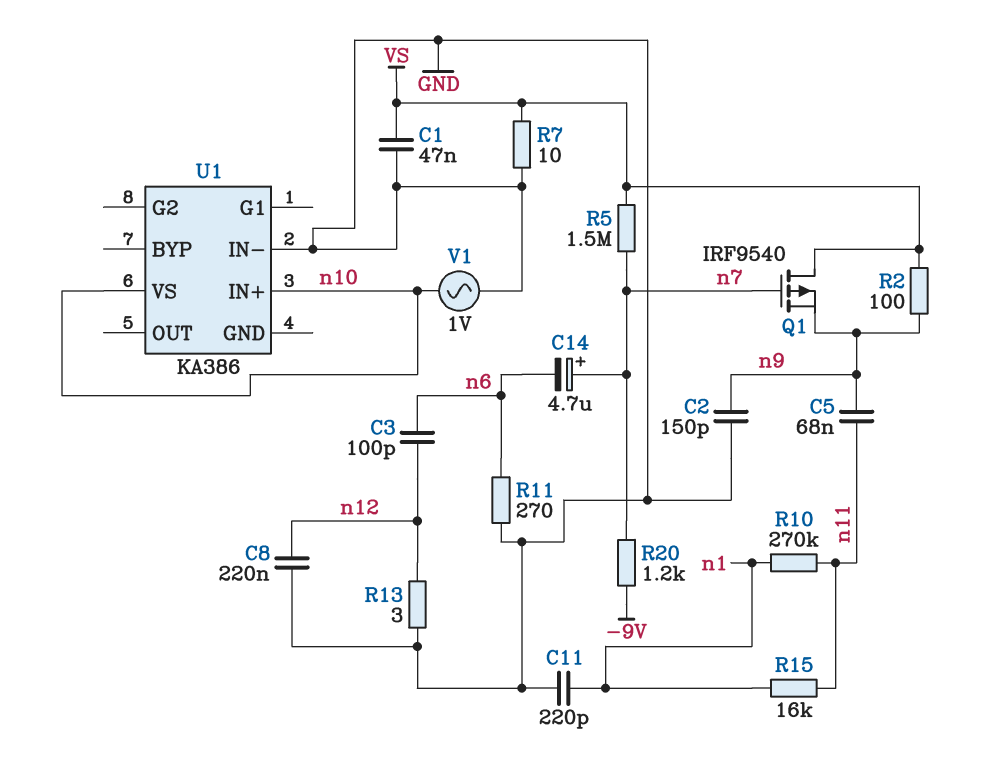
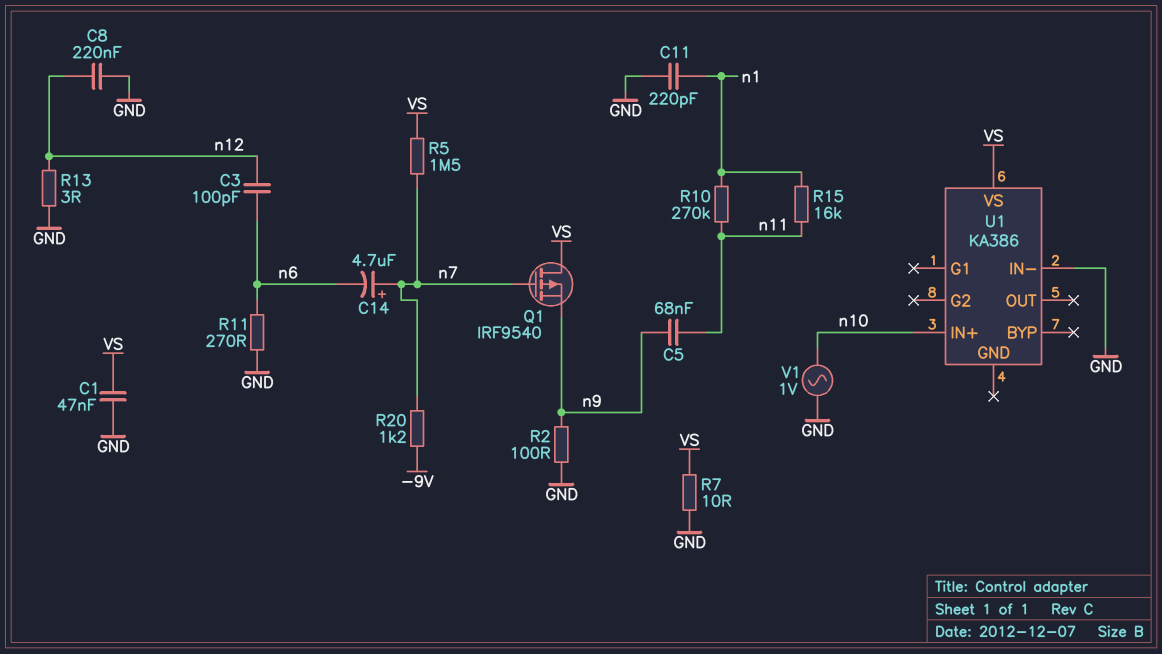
C2: 150pF (GND, n9) -> none
R2: 100 (VS, n9) -> 100 (GND, n9)
U1 pin VS: n10 -> VS

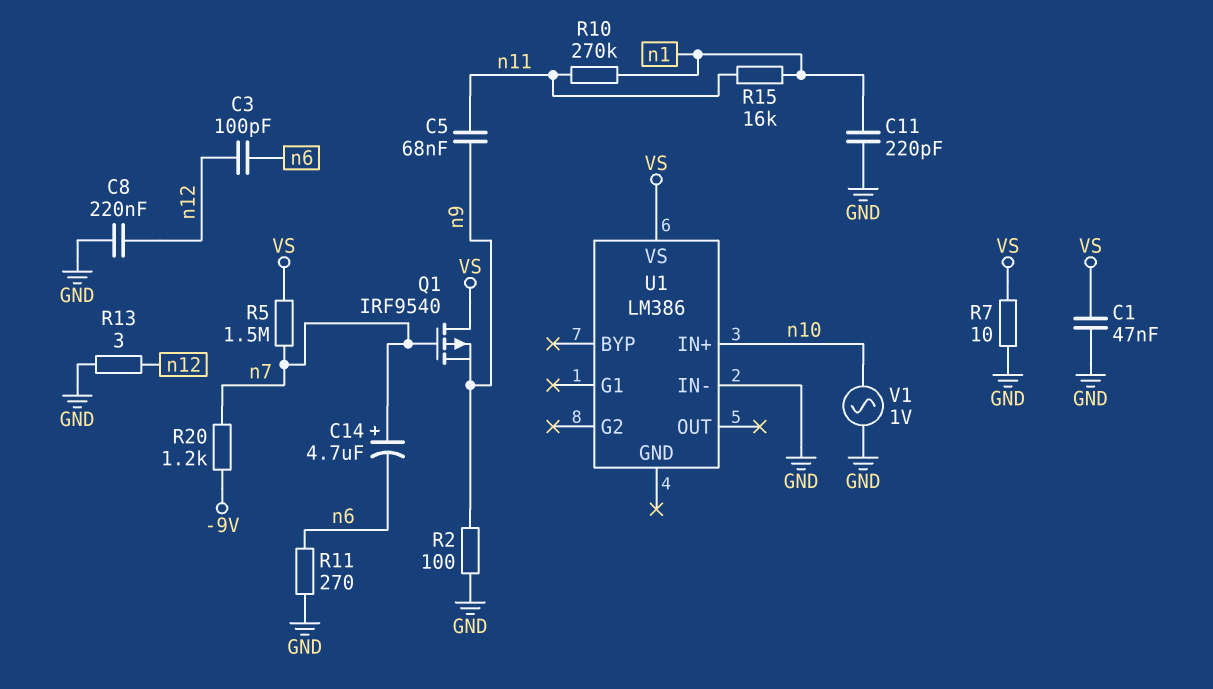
U1: KA386 -> LM386

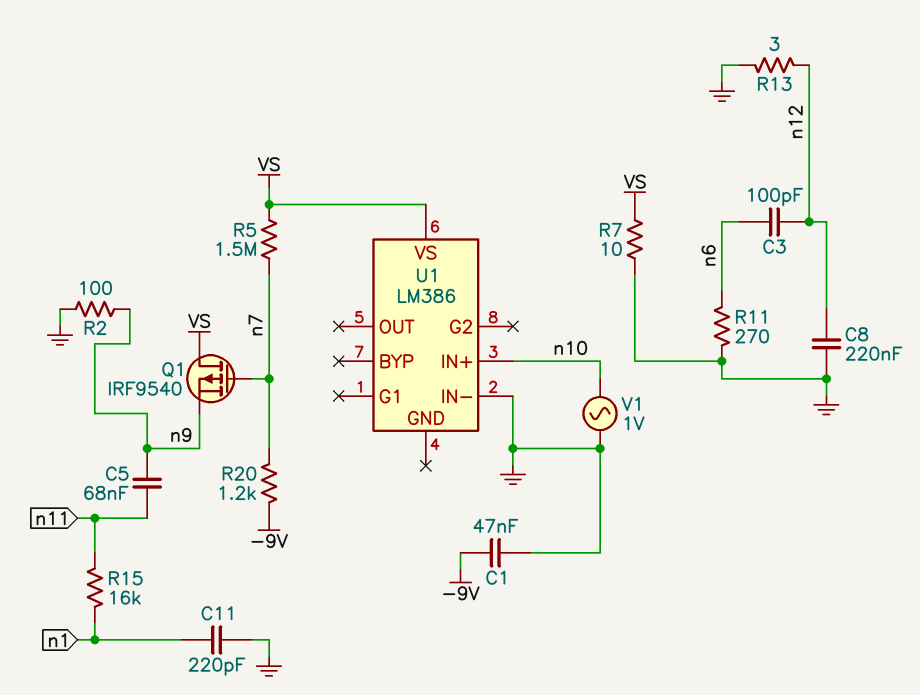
C1: 47nF (GND, VS) -> 47nF (-9V, GND)
C14: 4.7uF (plus n7, minus n6) -> none
R10: 270k (n1, n11) -> none

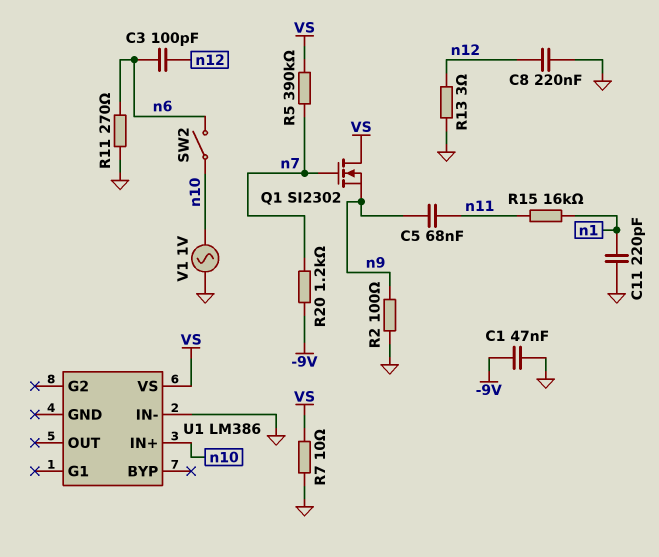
Q1: PMOS IRF9540 (G n7, D VS, S n9) -> NMOS SI2302 (G n7, D VS, S n9)
R5: 1.5M (VS, n7) -> 390k (VS, n7)
SW2: none -> switch (n6, n10)

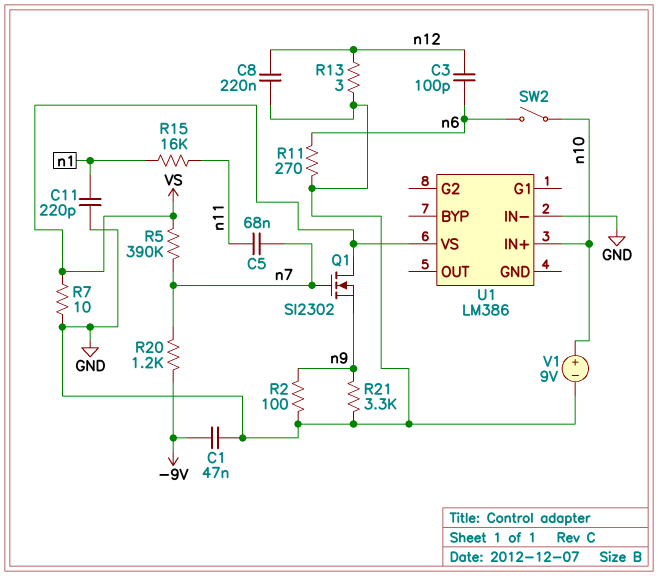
C5: 68nF (n9, n11) -> 68nF (n7, n11)
R21: none -> 3.3k (GND, n9)
V1: AC 1V (GND, n10) -> 9V (plus n10, minus GND)

